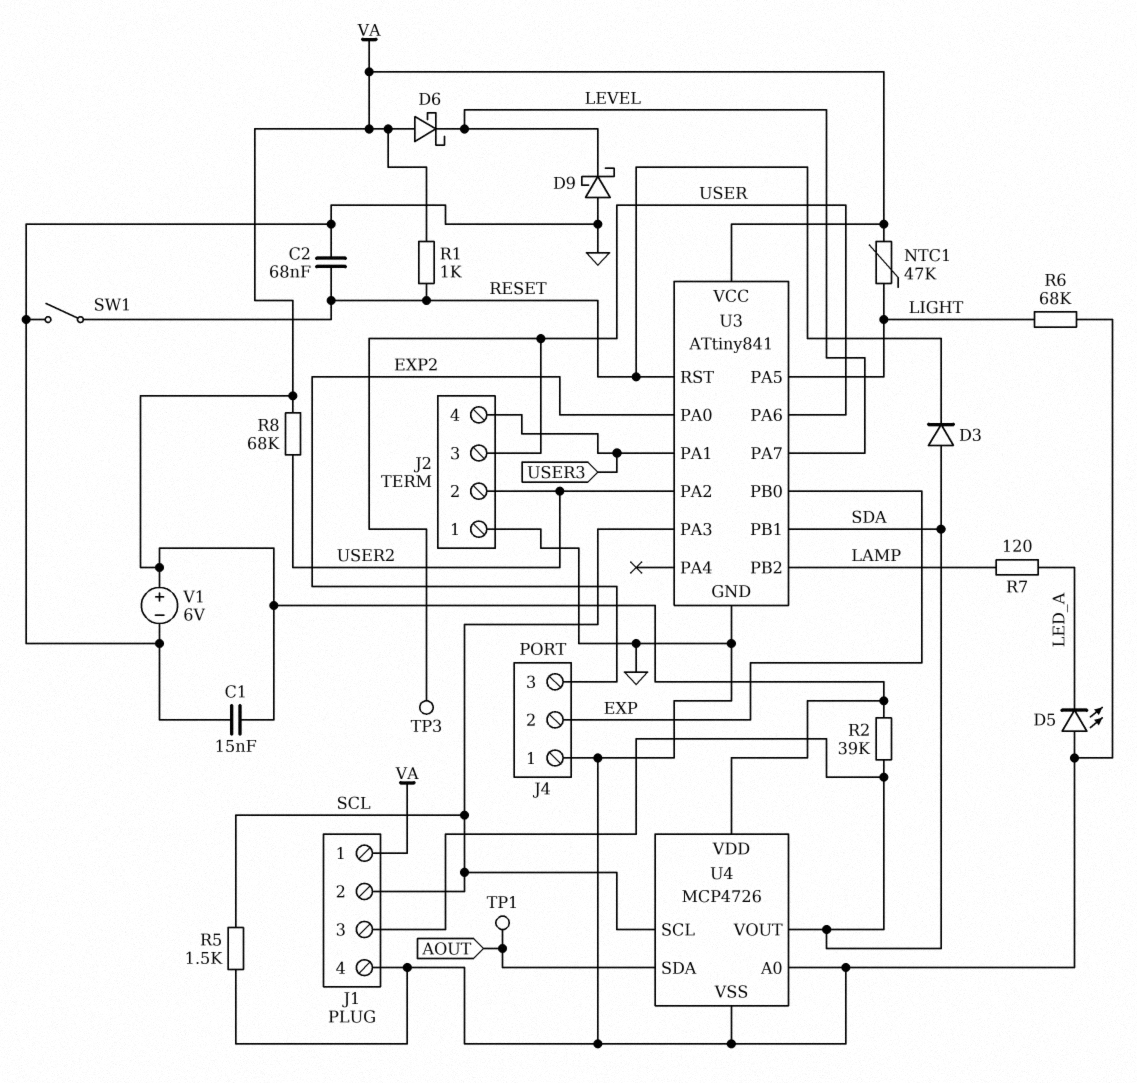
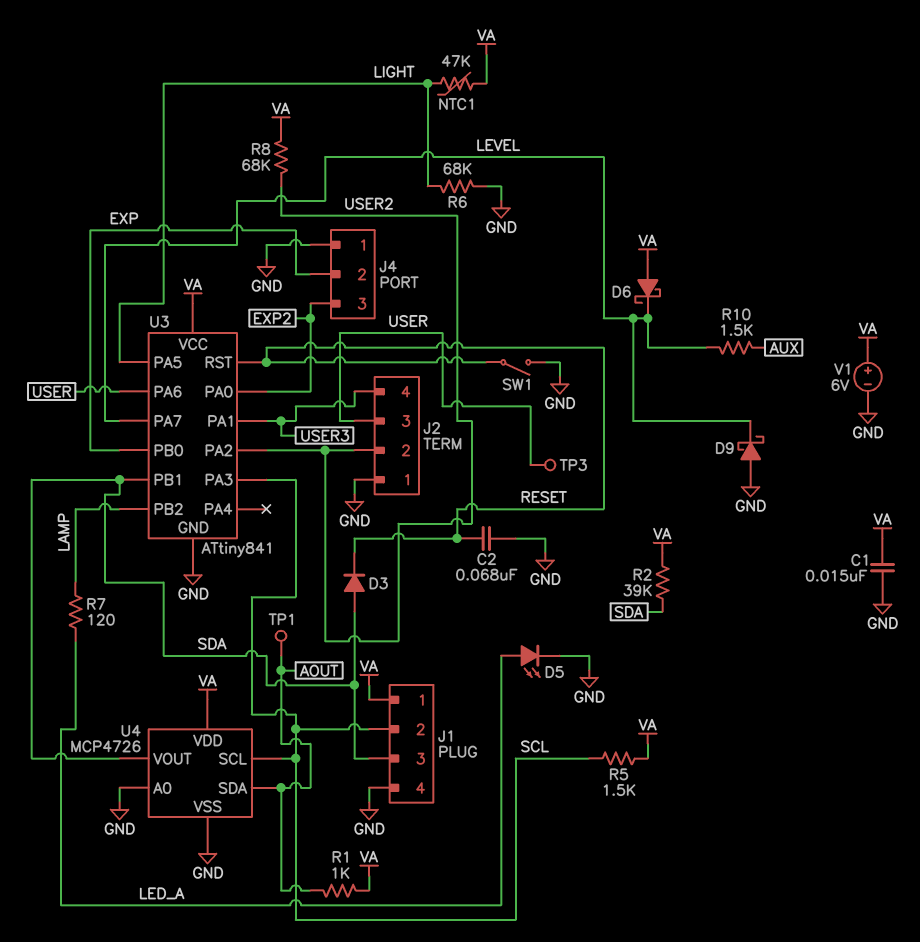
D5: LED (A GND, K LED_A) -> LED (A LED_A, K GND)
R1: 1k (RESET, VA) -> 1k (AOUT, VA)
R5: 1.5k (GND, SCL) -> 1.5k (SCL, VA)
R10: none -> 1.5k (AUX, LEVEL)

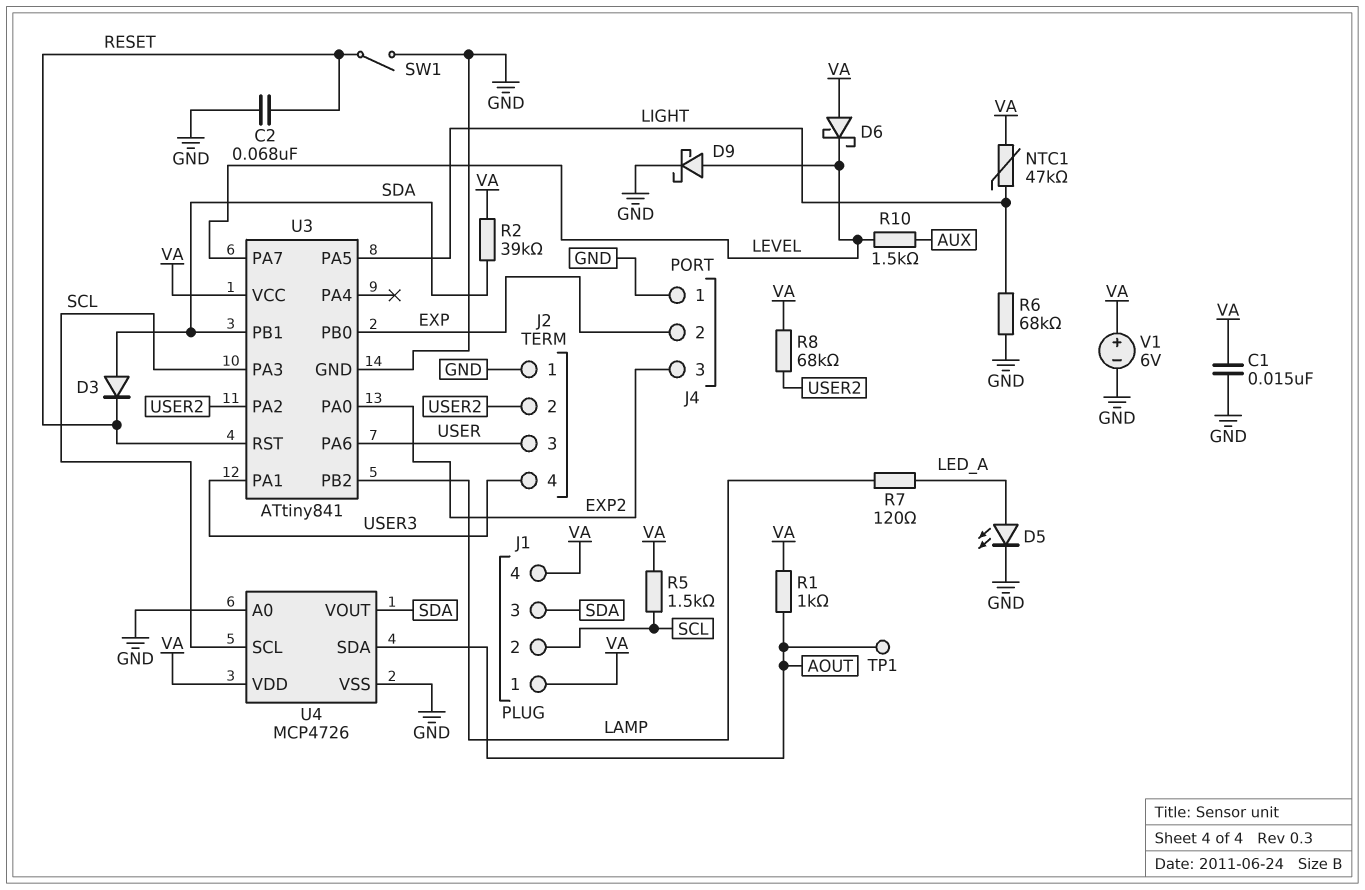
D9: schottky (A GND, K LEVEL) -> schottky (A LEVEL, K GND)
J1 pin 4: GND -> VA
TP3: test point (USER) -> none

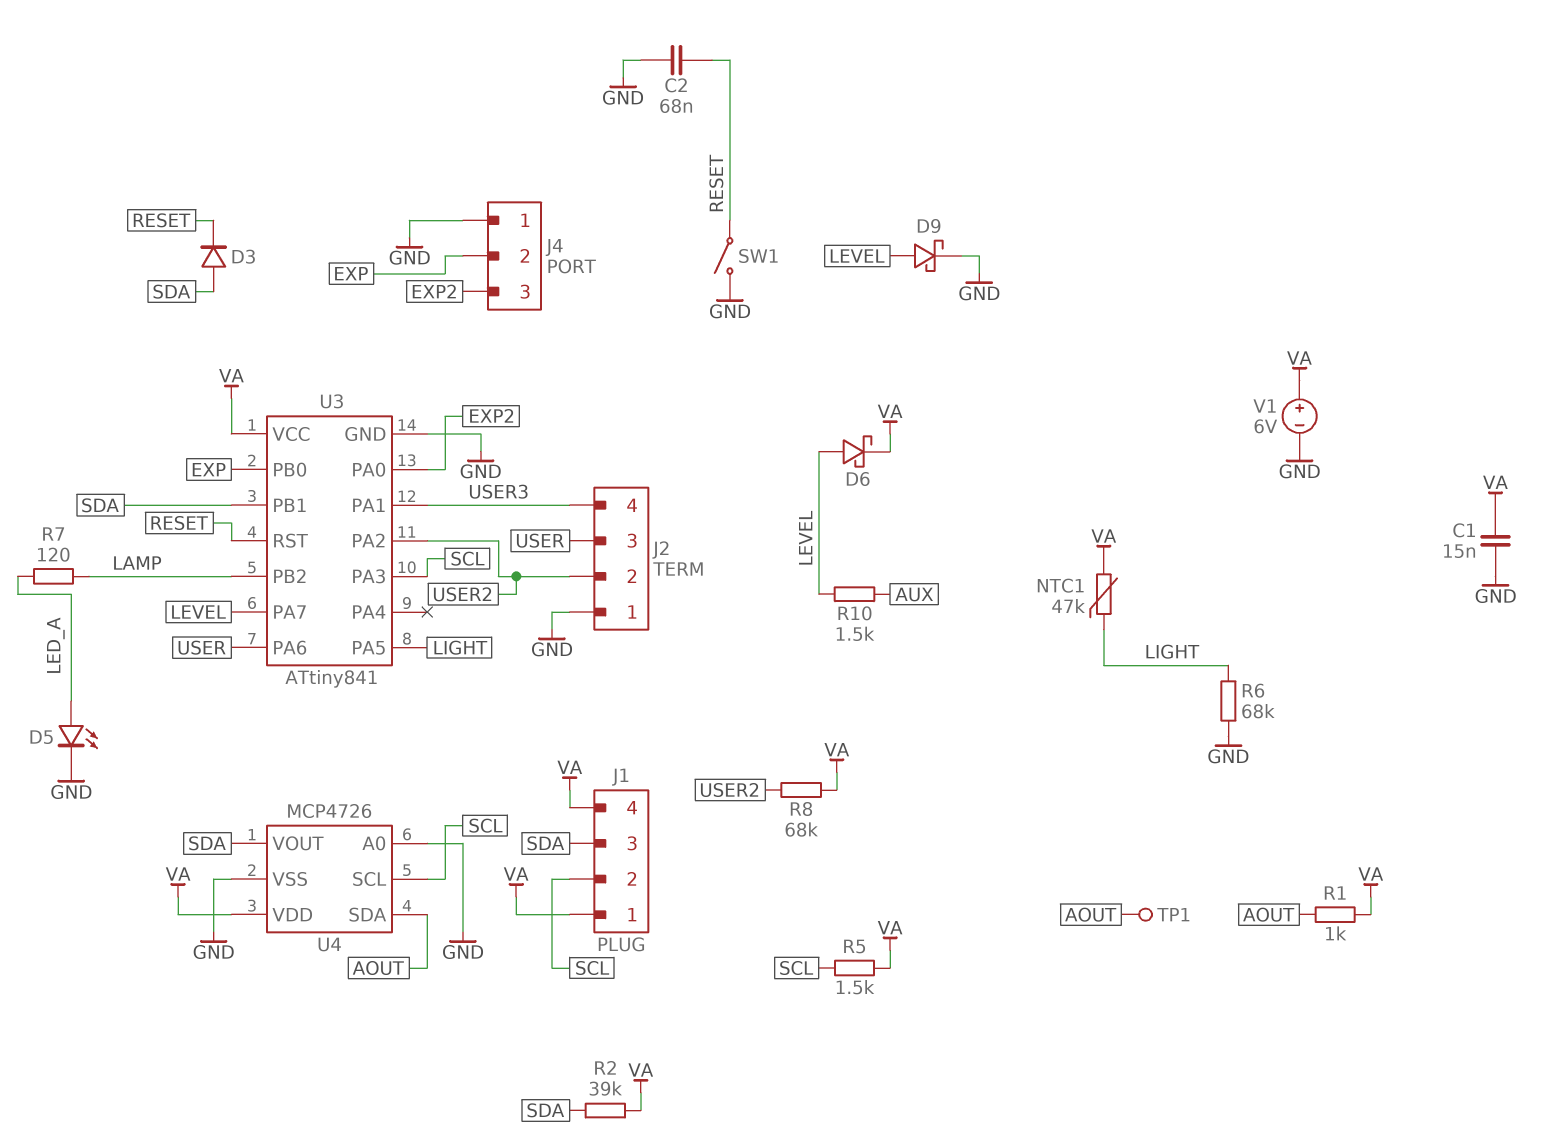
D6: schottky (A VA, K LEVEL) -> schottky (A LEVEL, K VA)

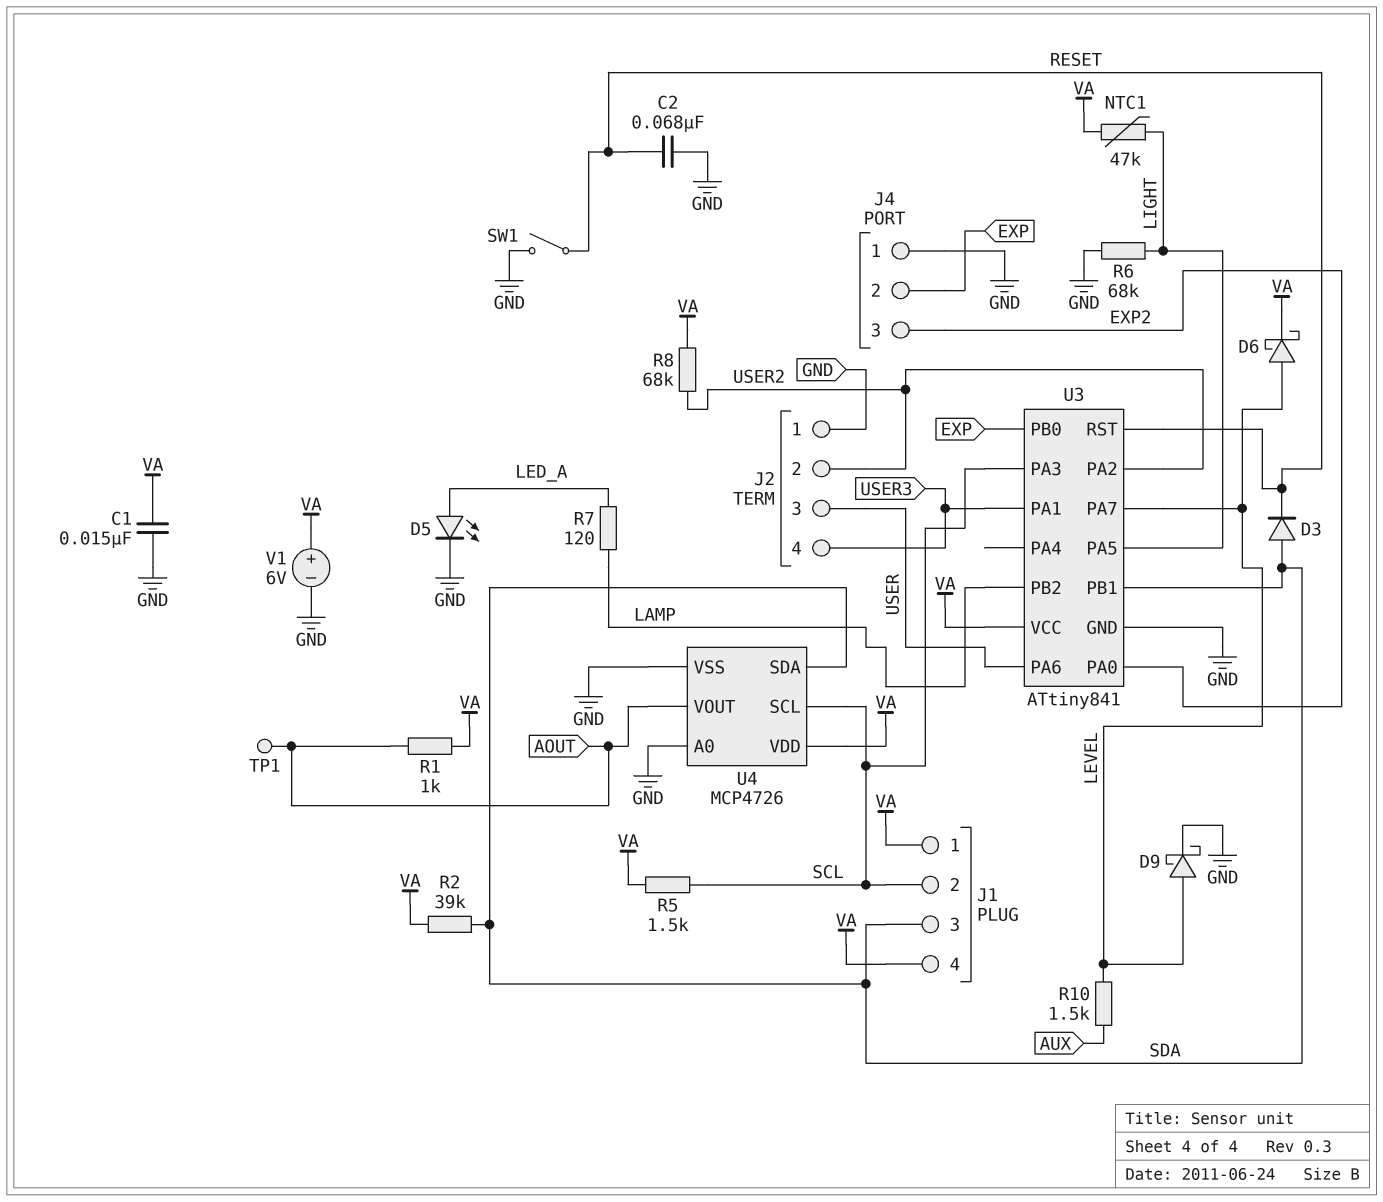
U4 pin SDA: AOUT -> SDA
U4 pin VOUT: SDA -> AOUT

